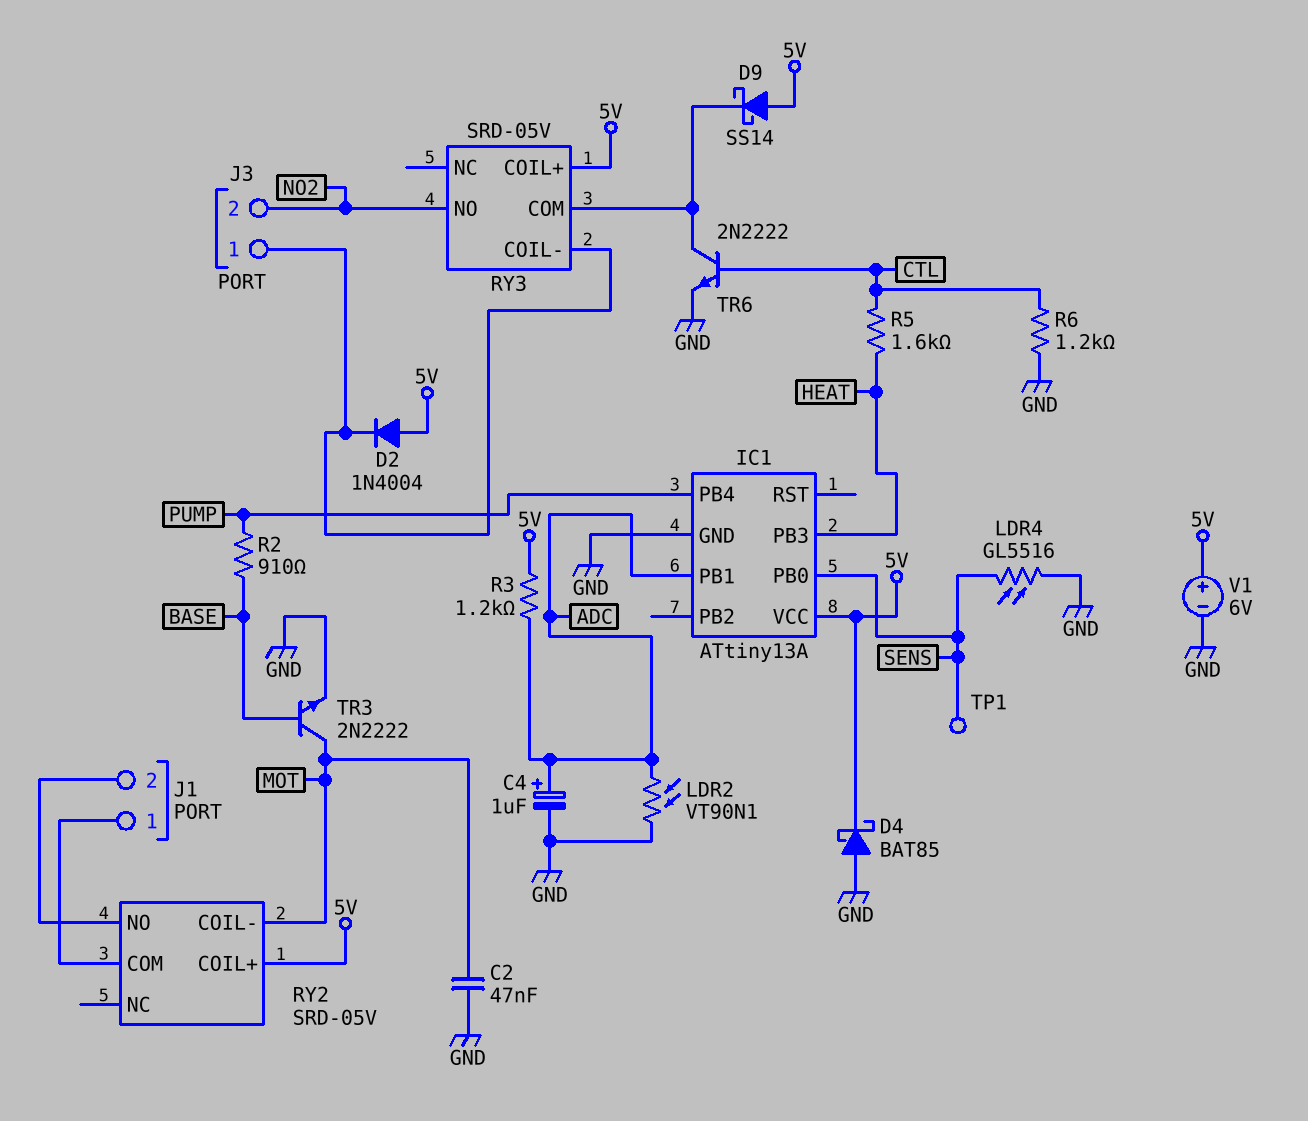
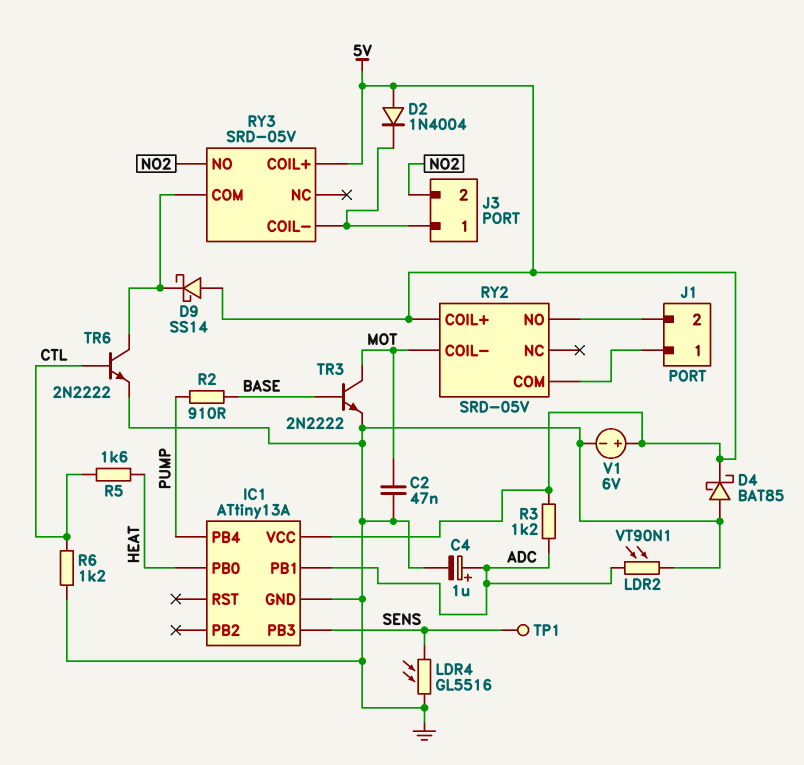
IC1 pin PB0: SENS -> HEAT
IC1 pin PB3: HEAT -> SENS

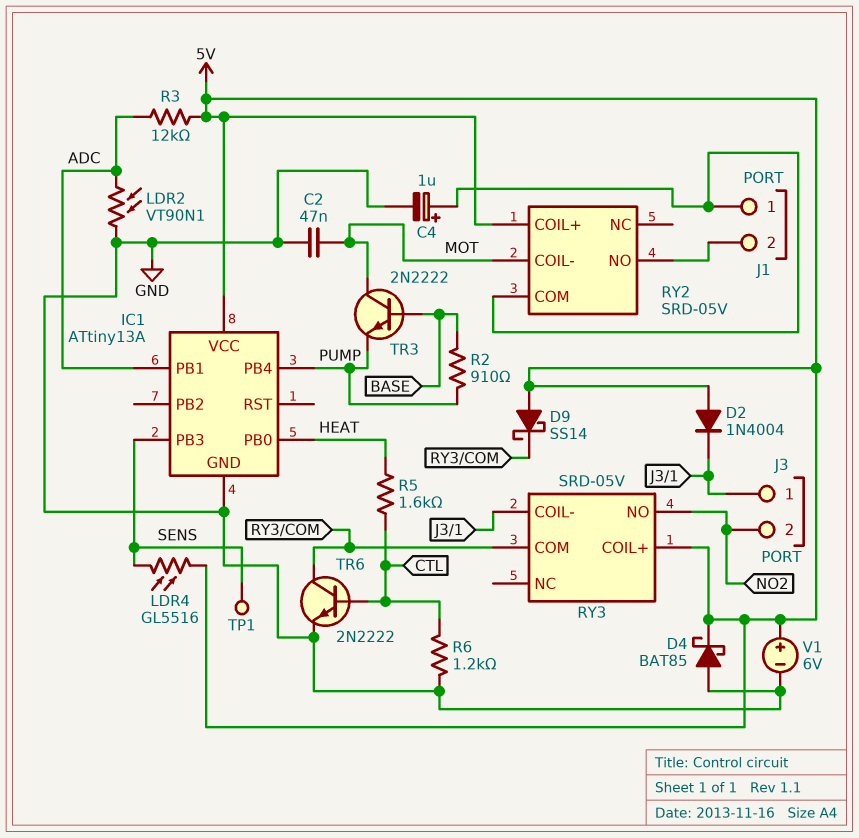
C4: 1uF (plus ADC, minus GND) -> 1uF (plus J1/1, minus GND)
LDR4: GL5516 (GND, SENS) -> GL5516 (5V, SENS)
R3: 1.2k (5V, ADC) -> 12k (5V, ADC)
TR3: NPN 2N2222 (B BASE, C MOT, E GND) -> NPN 2N2222 (B BASE, C MOT, E PUMP)

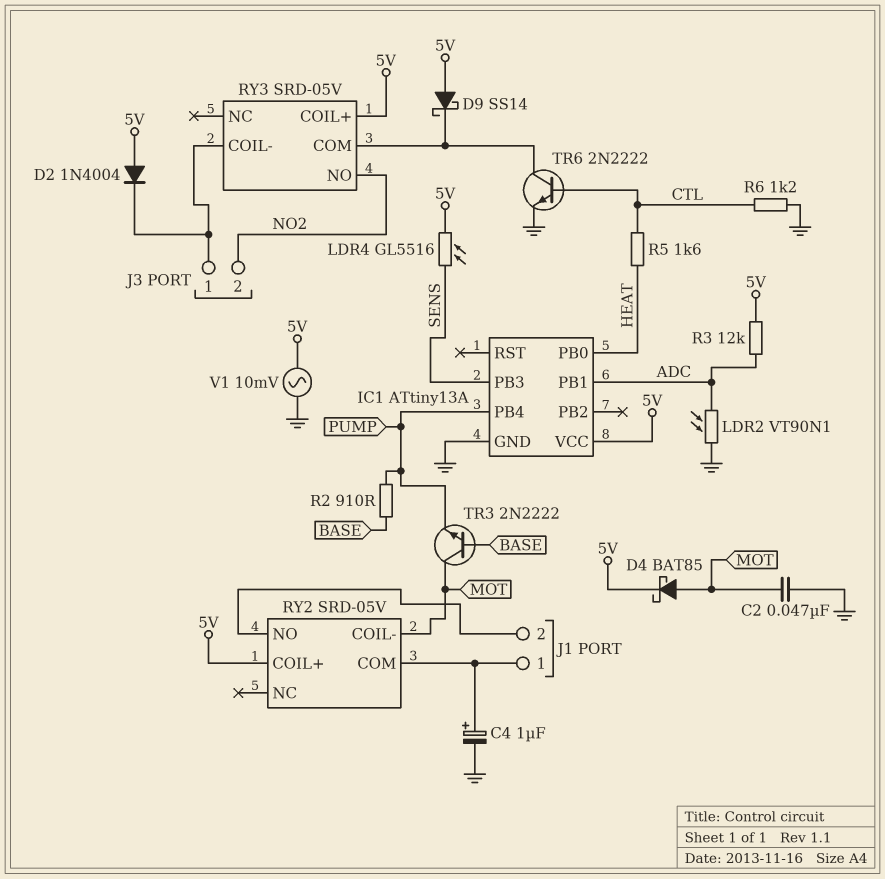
D4: schottky BAT85 (A GND, K 5V) -> schottky BAT85 (A MOT, K 5V)
TP1: test point (SENS) -> none
V1: 6V (plus 5V, minus GND) -> AC 10mV (5V, GND)

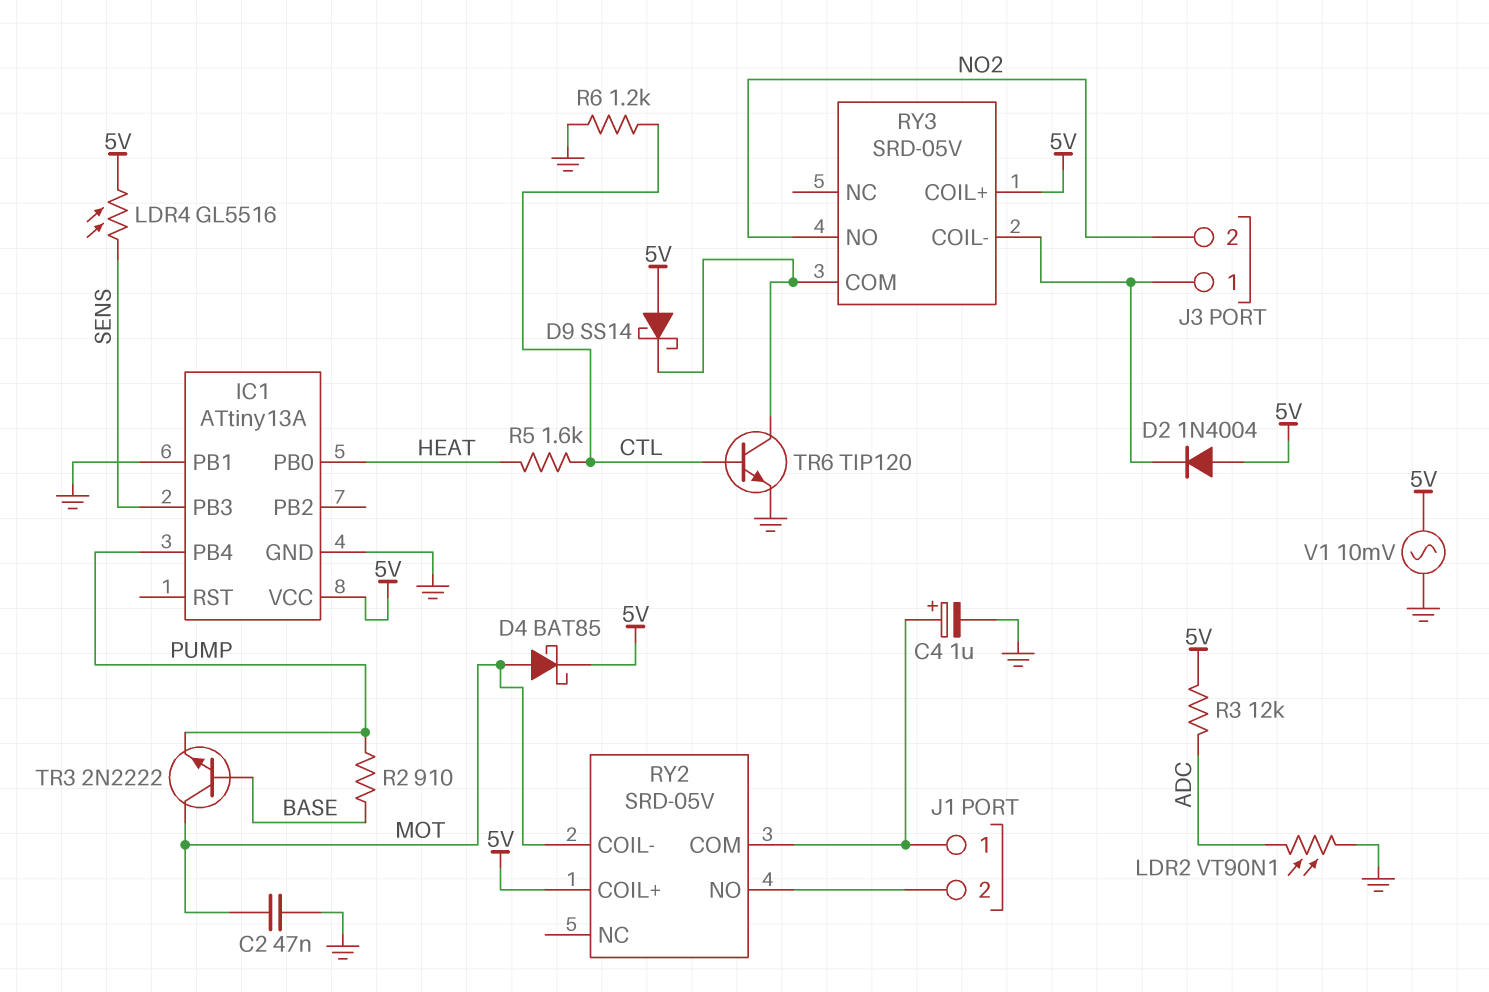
IC1 pin PB1: ADC -> GND
TR6: NPN 2N2222 (B CTL, C RY3/COM, E GND) -> NPN TIP120 (B CTL, C RY3/COM, E GND)

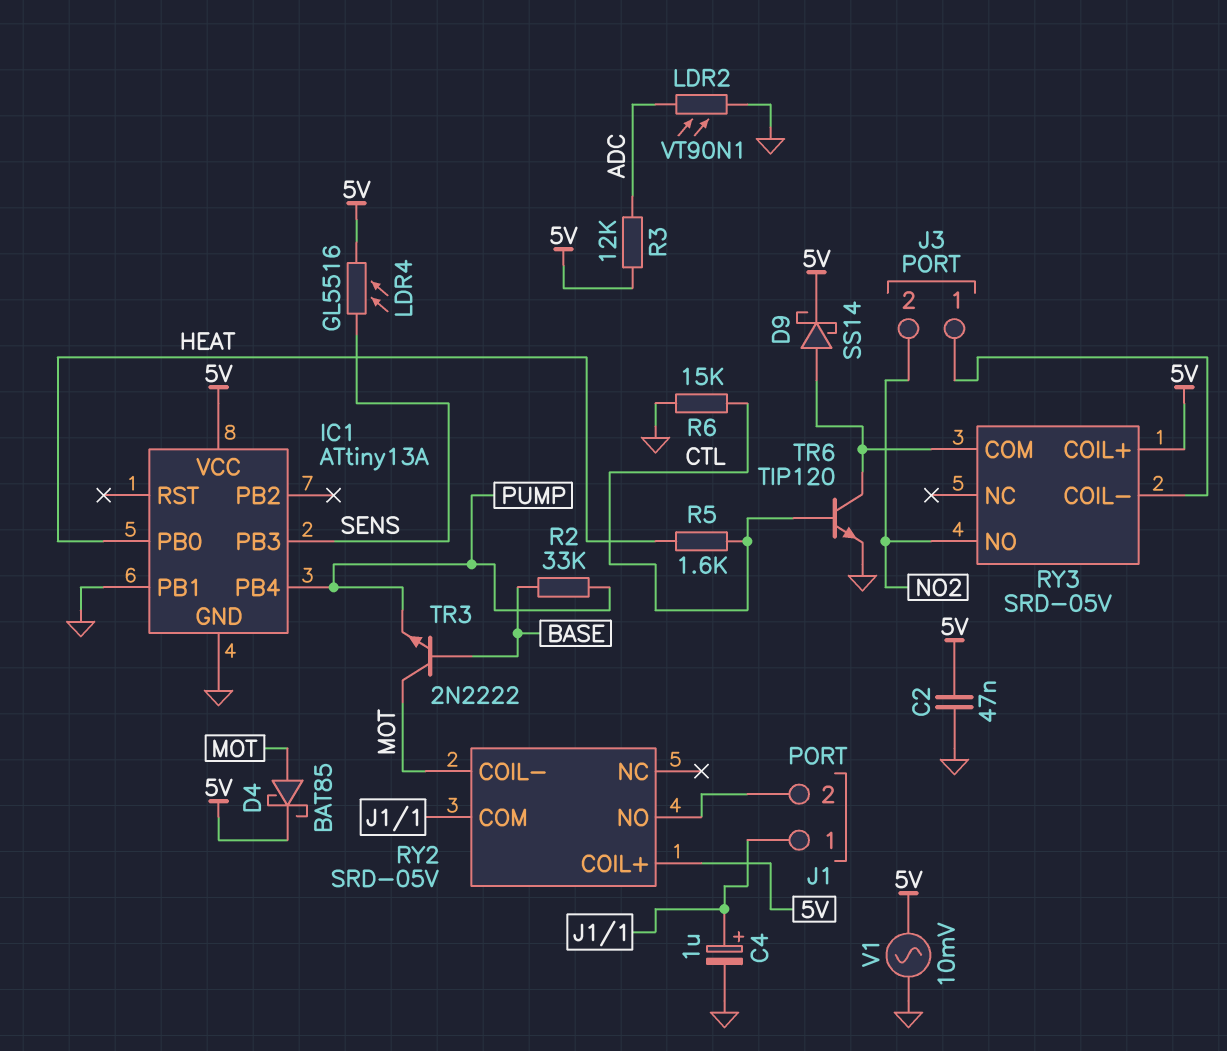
C2: 47nF (GND, MOT) -> 47nF (5V, GND)
D2: diode 1N4004 (A 5V, K J3/1) -> none
D9: schottky SS14 (A 5V, K RY3/COM) -> schottky SS14 (A RY3/COM, K 5V)
R2: 910 (BASE, PUMP) -> 33k (BASE, PUMP)
R6: 1.2k (CTL, GND) -> 15k (CTL, GND)

